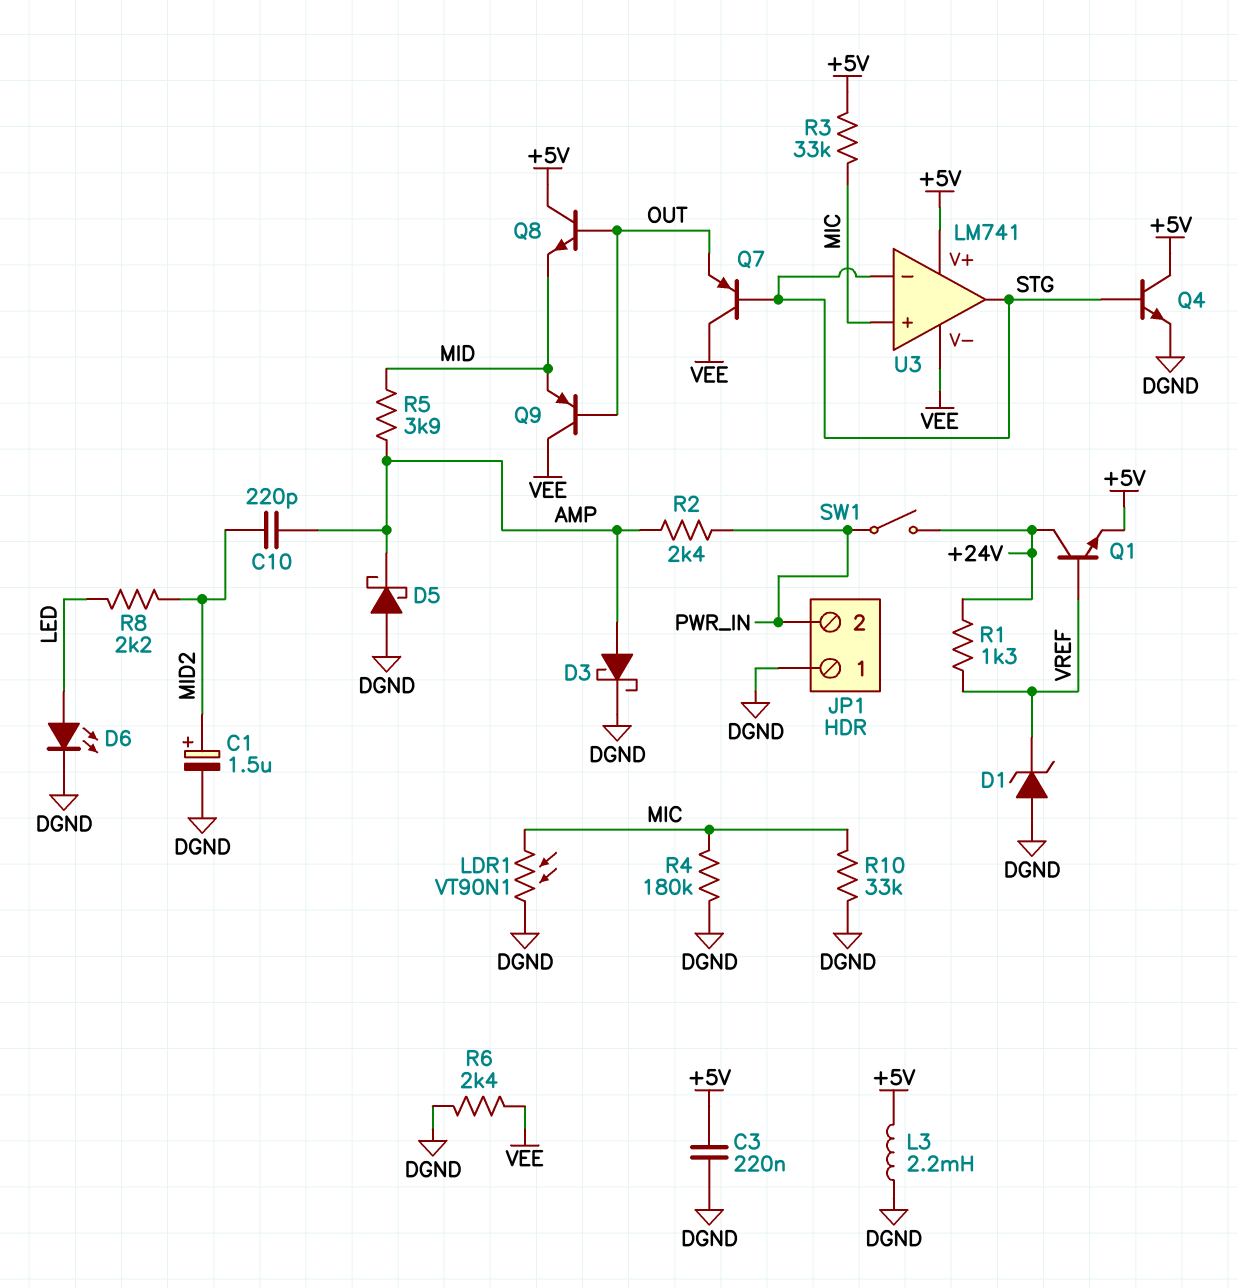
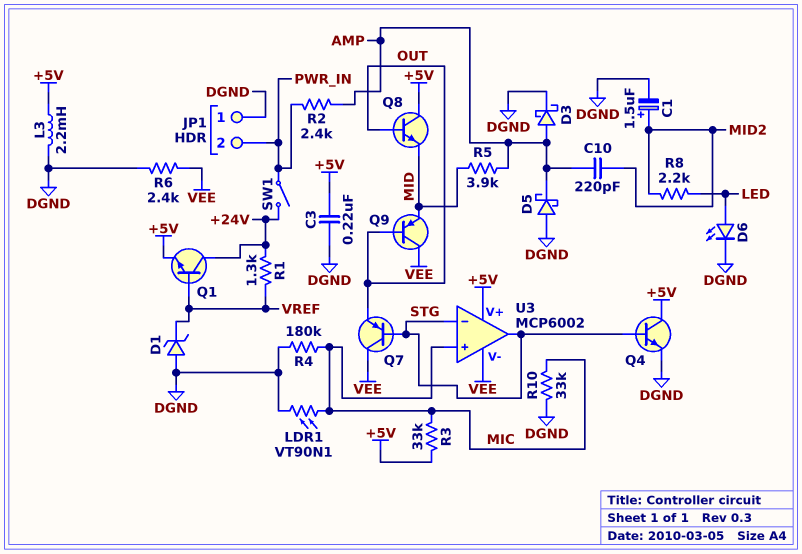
U3: LM741 -> MCP6002

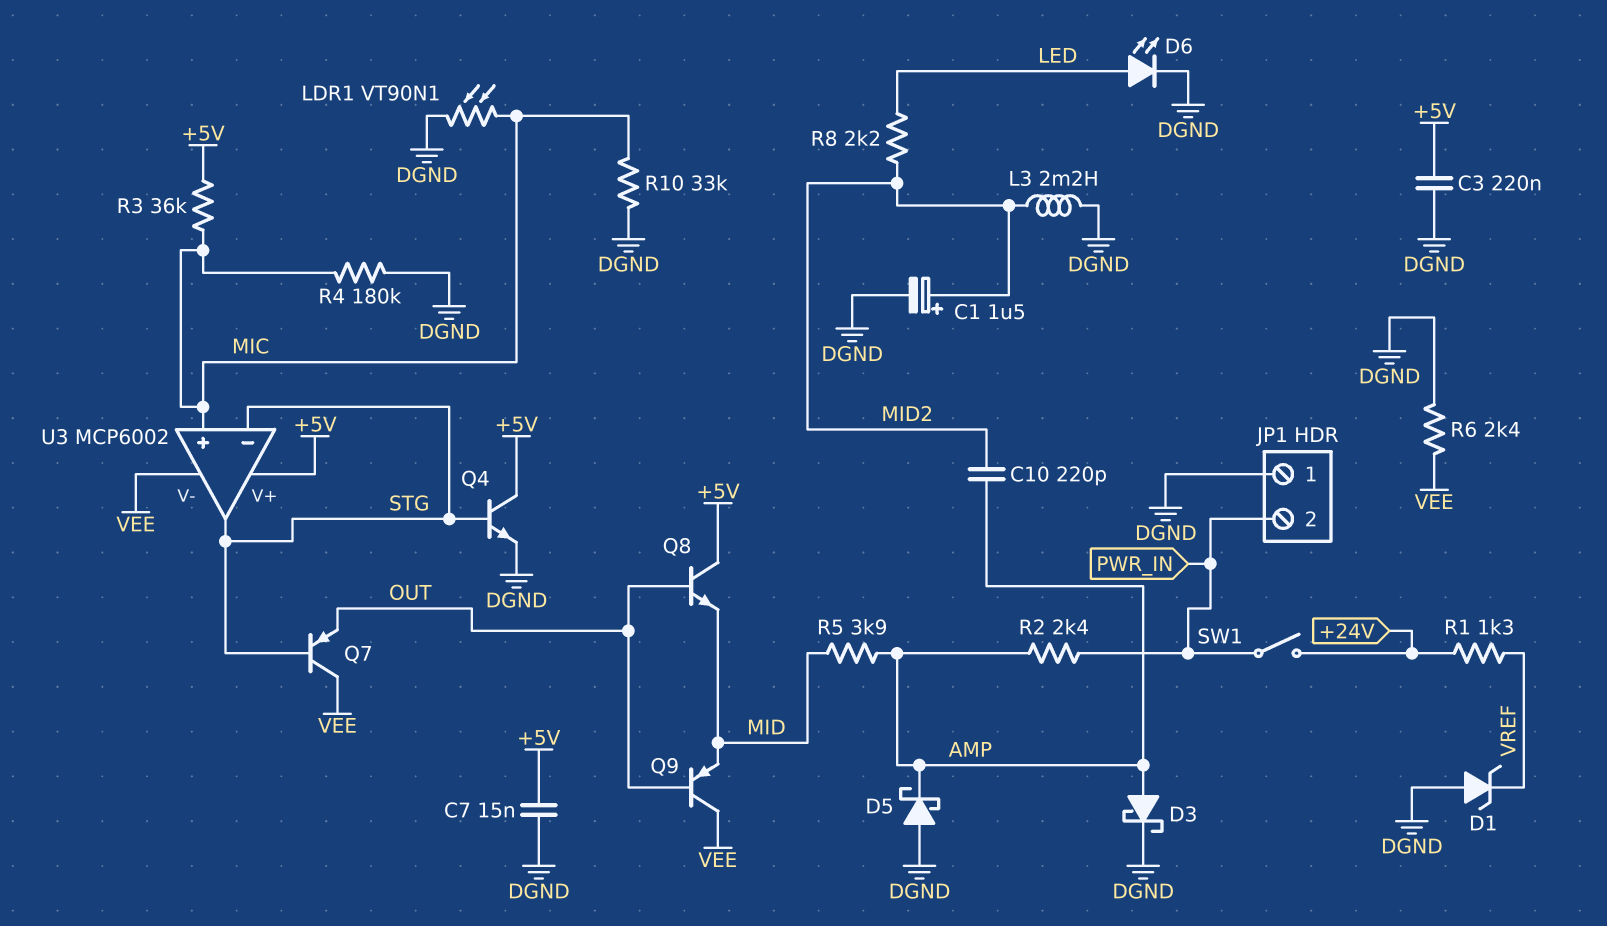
C7: none -> 15nF (+5V, DGND)
L3: 2.2mH (+5V, DGND) -> 2.2mH (DGND, MID2)
Q1: NPN (B VREF, C +24V, E +5V) -> none
R3: 33k (+5V, MIC) -> 36k (+5V, MIC)

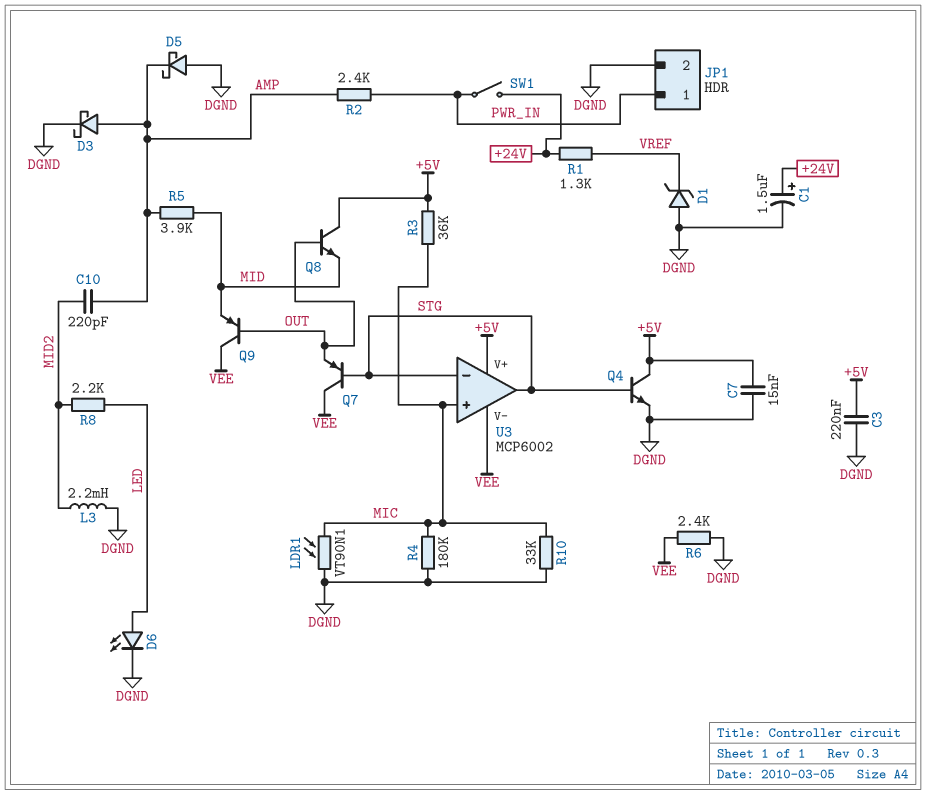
C1: 1.5uF (plus MID2, minus DGND) -> 1.5uF (plus +24V, minus DGND)
JP1 pin 1: DGND -> PWR_IN
JP1 pin 2: PWR_IN -> DGND

